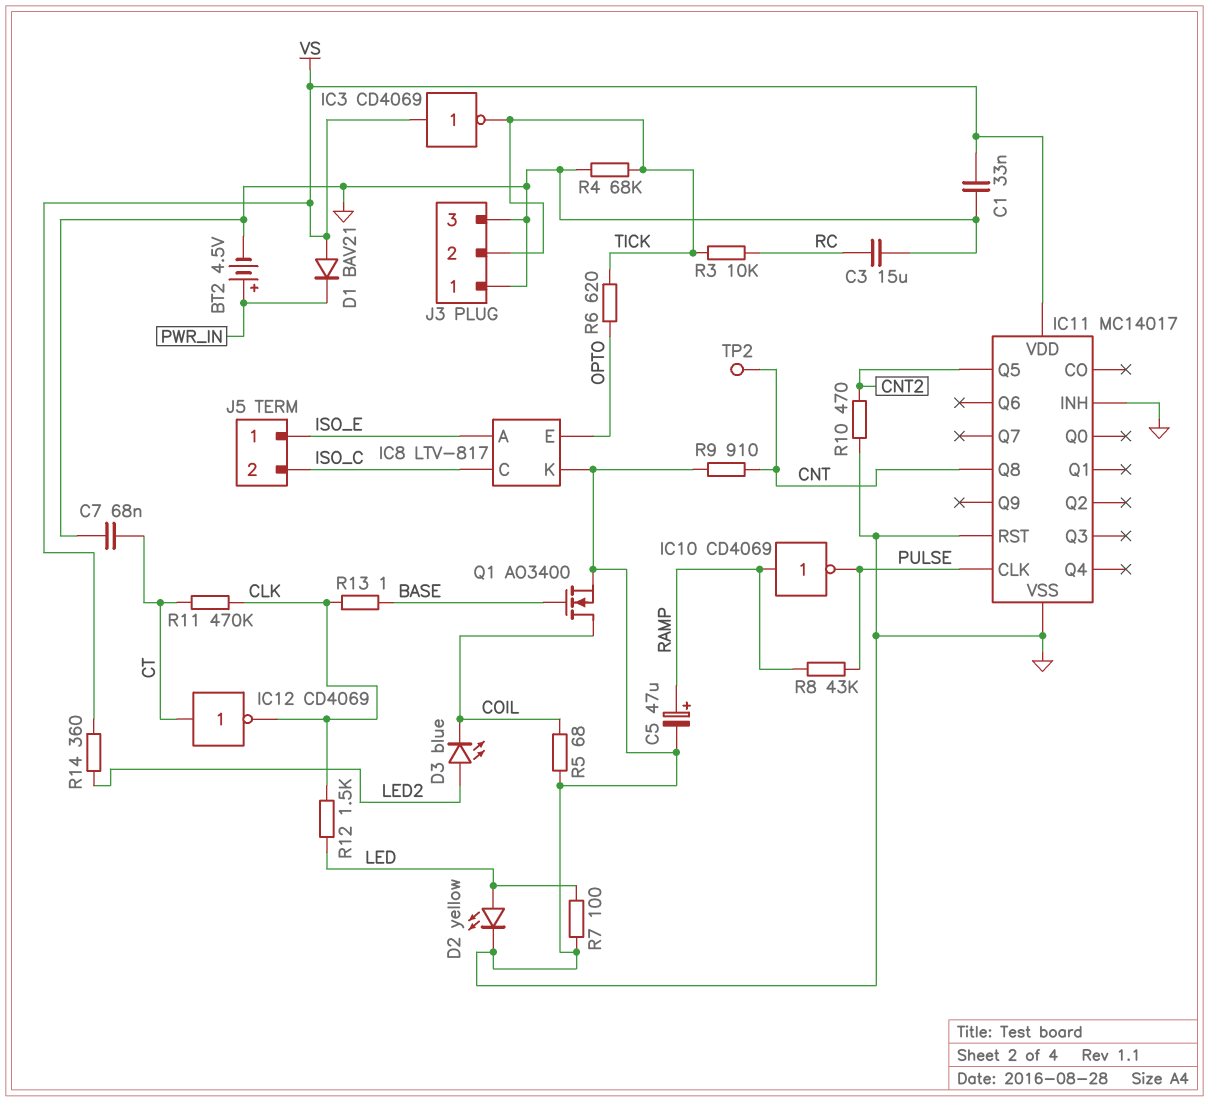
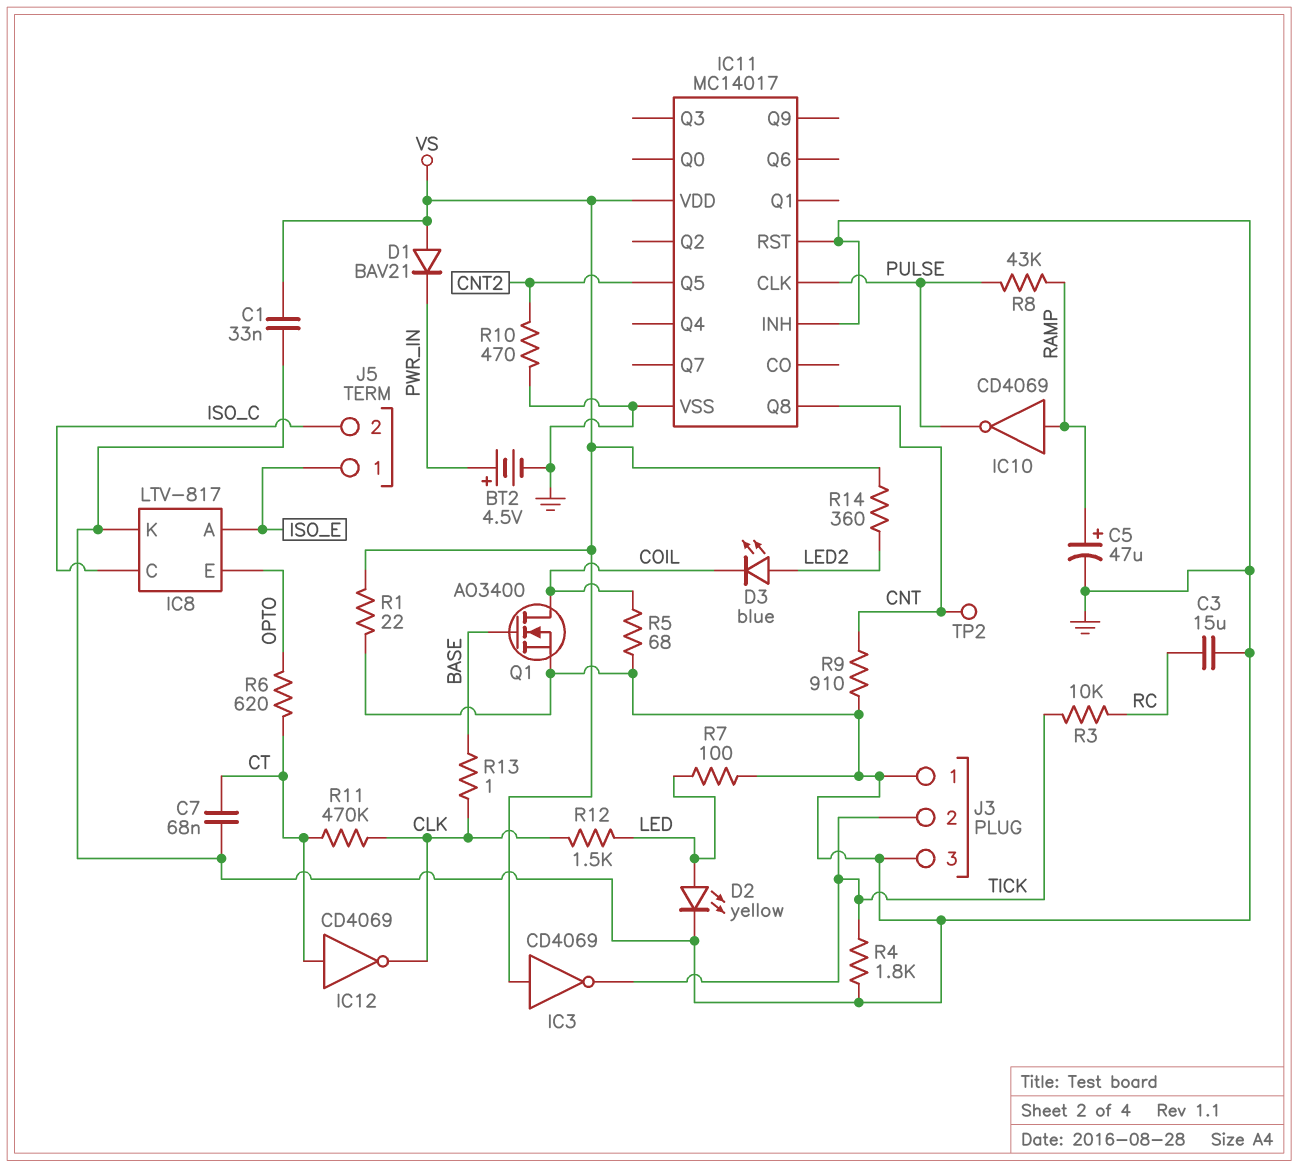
R1: none -> 22 (GND, VS)
R4: 68k (GND, TICK) -> 1.8k (GND, TICK)
R6: 620 (OPTO, TICK) -> 620 (CT, OPTO)

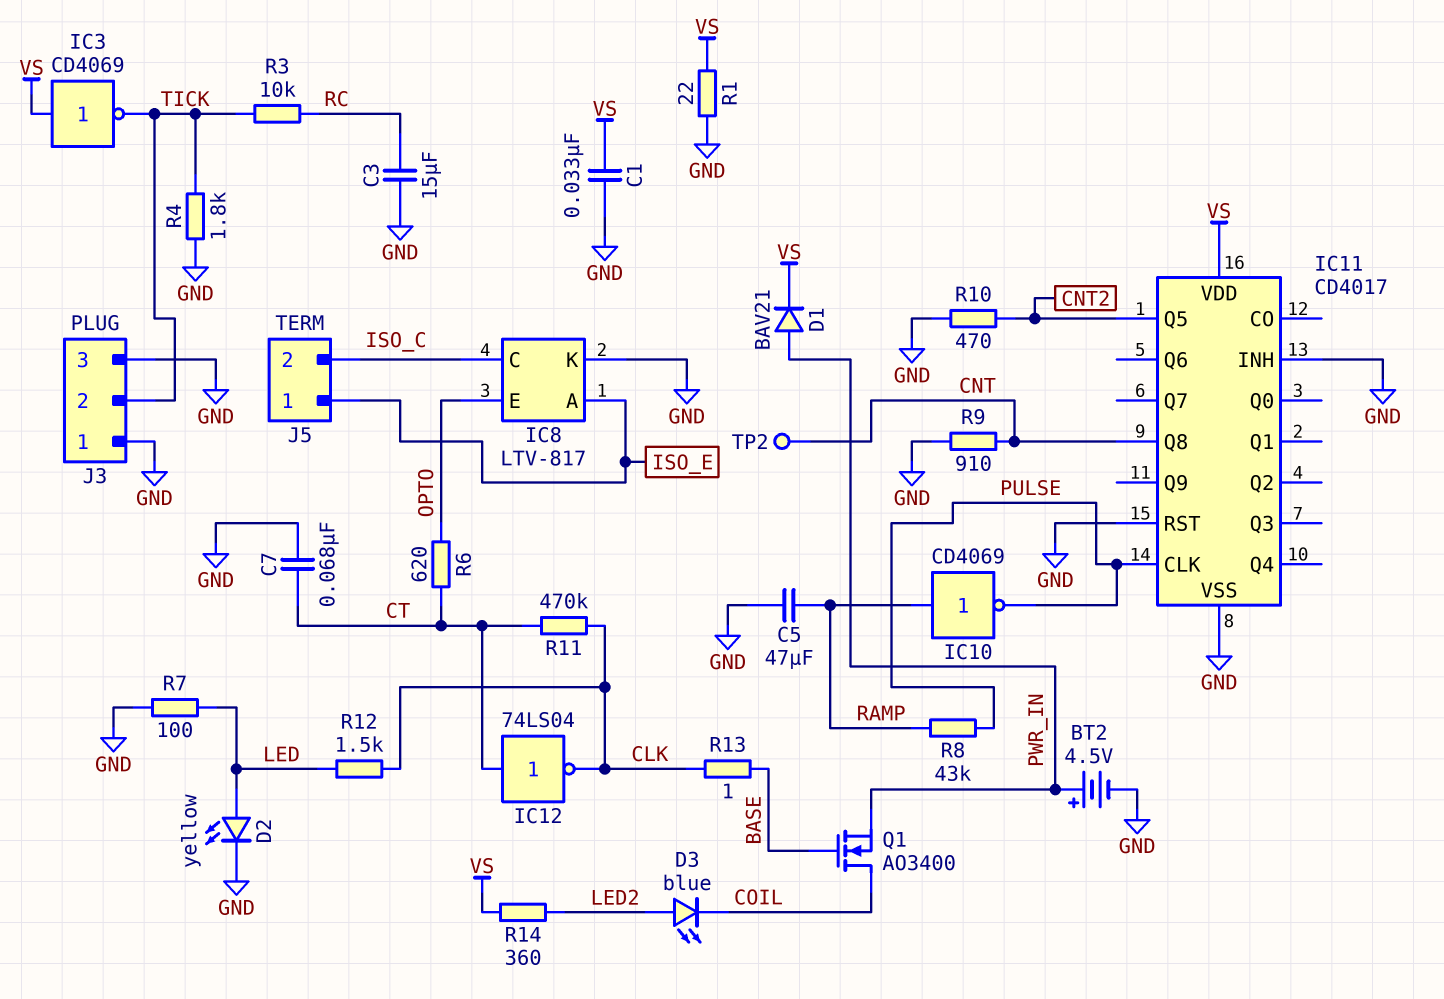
C5: 47uF (plus RAMP, minus GND) -> 47uF (GND, RAMP)
D1: diode BAV21 (A VS, K PWR_IN) -> diode BAV21 (A PWR_IN, K VS)
IC11: MC14017 -> CD4017
IC12: NOT CD4069 (in CT, out CLK) -> NOT 74LS04 (in CT, out CLK)
Q1: NMOS AO3400 (G BASE, D COIL, S GND) -> NMOS AO3400 (G BASE, D COIL, S PWR_IN)
R5: 68 (COIL, GND) -> none

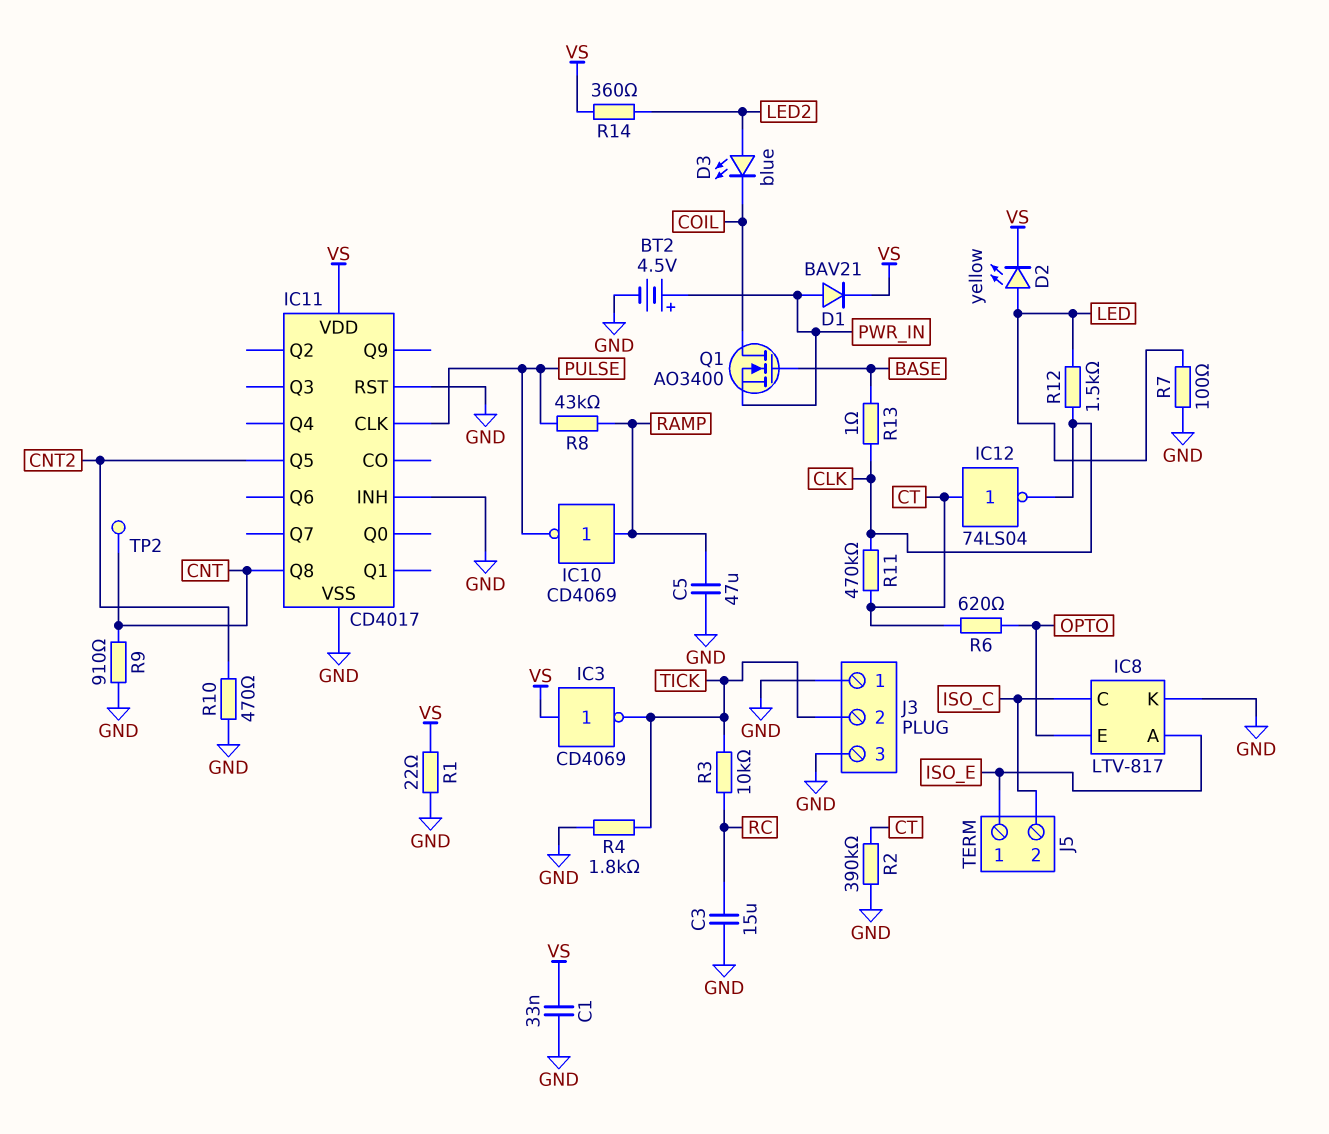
C7: 68nF (CT, GND) -> none
D2: LED yellow (A LED, K GND) -> LED yellow (A LED, K VS)
R2: none -> 390k (CT, GND)

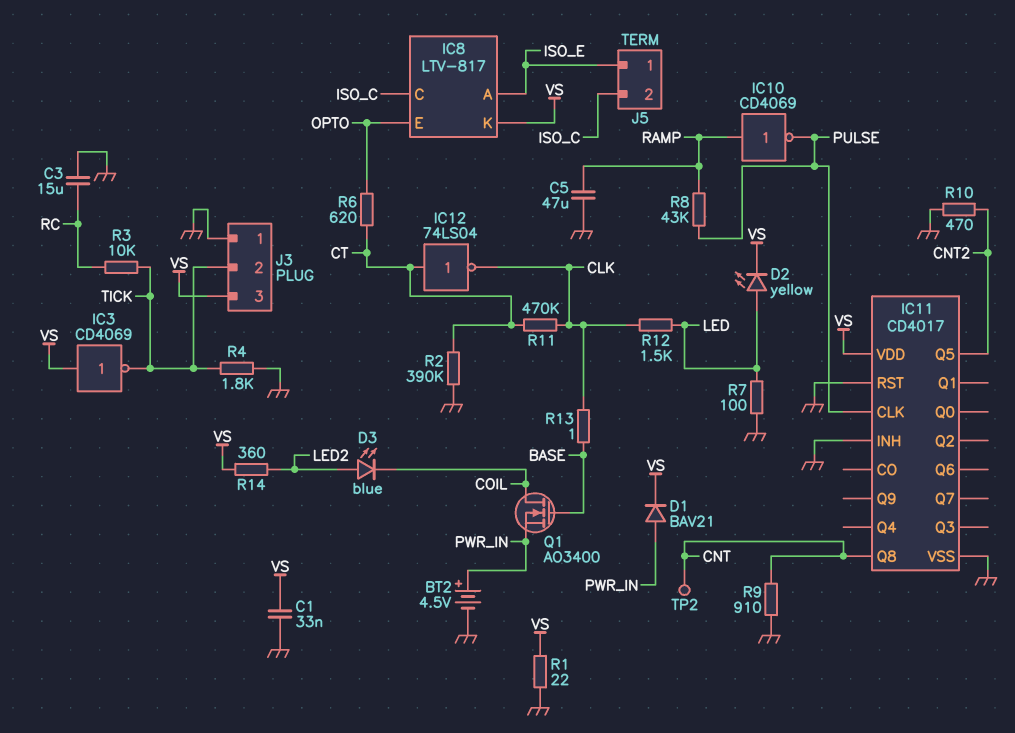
IC8 pin K: GND -> VS
J3 pin 3: GND -> VS

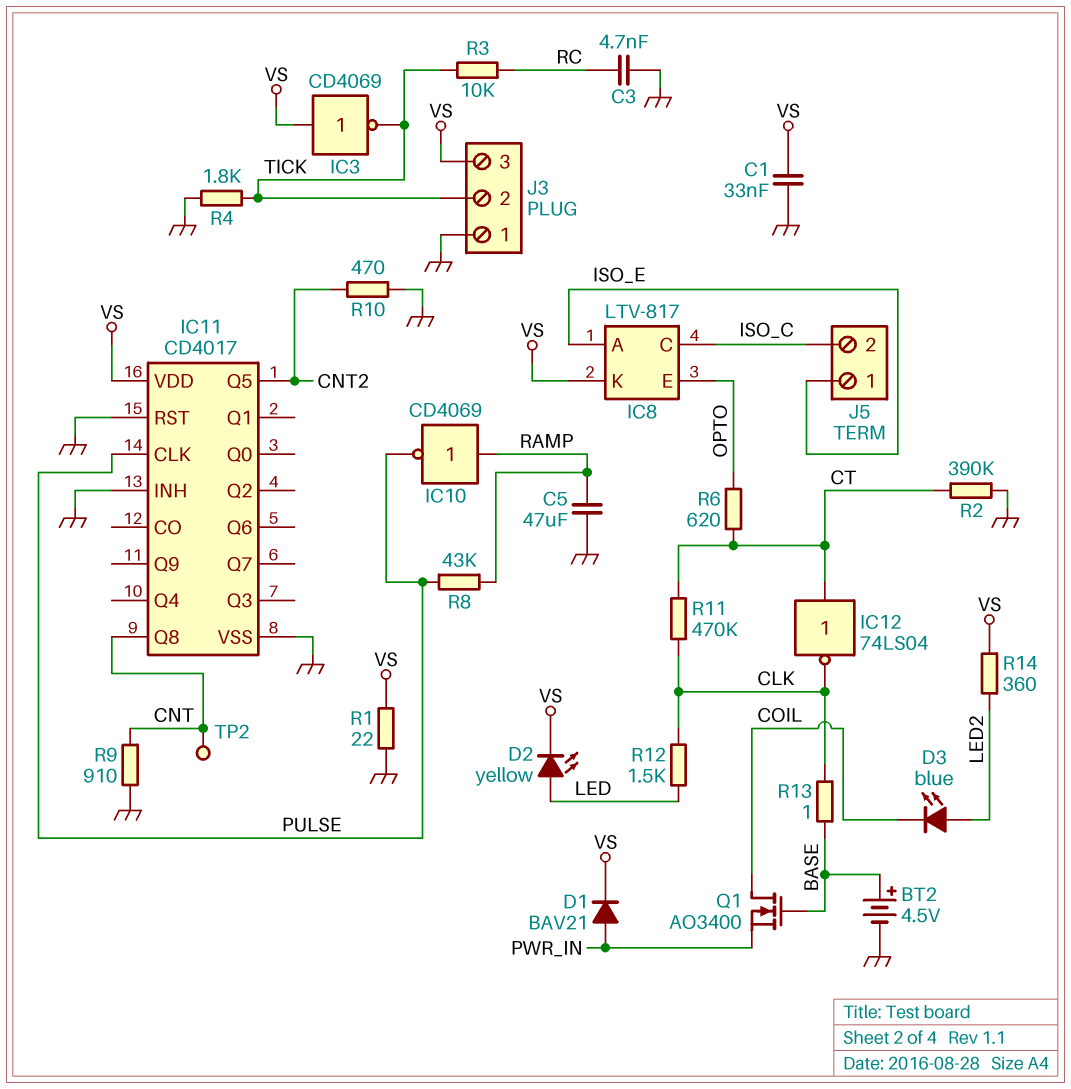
BT2: 4.5V (plus PWR_IN, minus GND) -> 4.5V (plus BASE, minus GND)
C3: 15uF (GND, RC) -> 4.7nF (GND, RC)
R7: 100 (GND, LED) -> none

